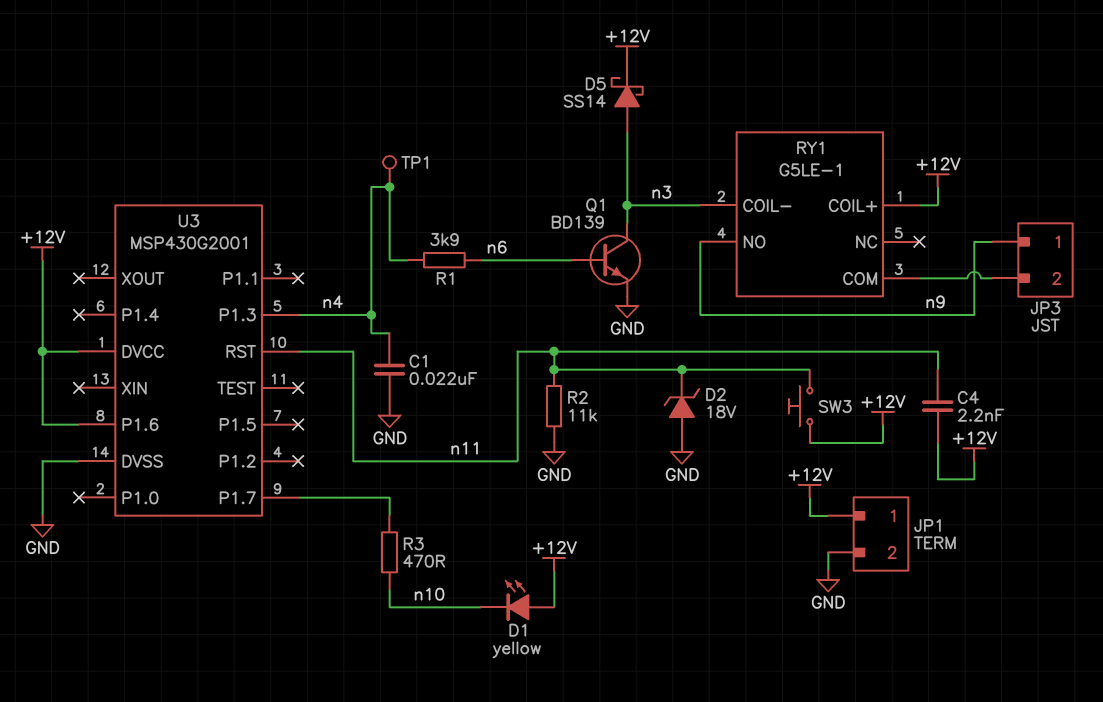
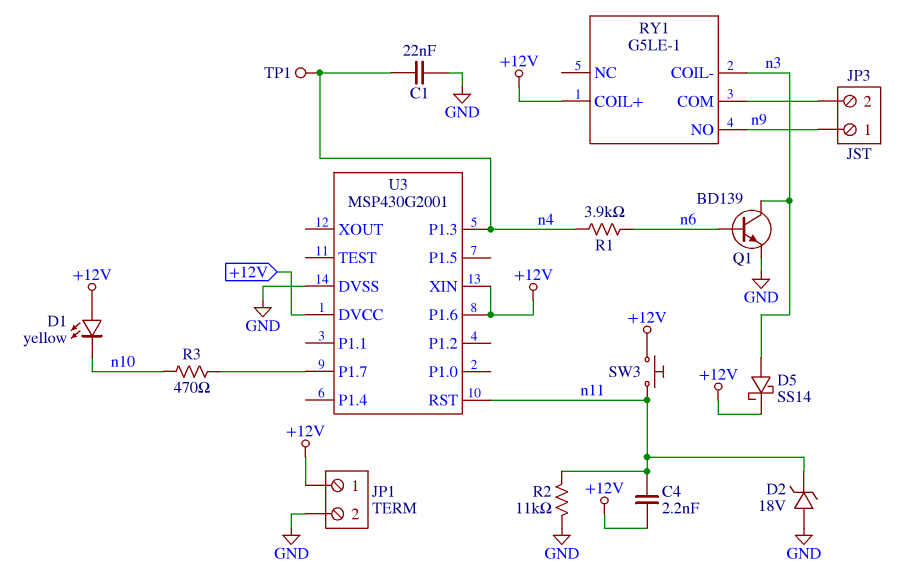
U3 pin XIN: none -> +12V

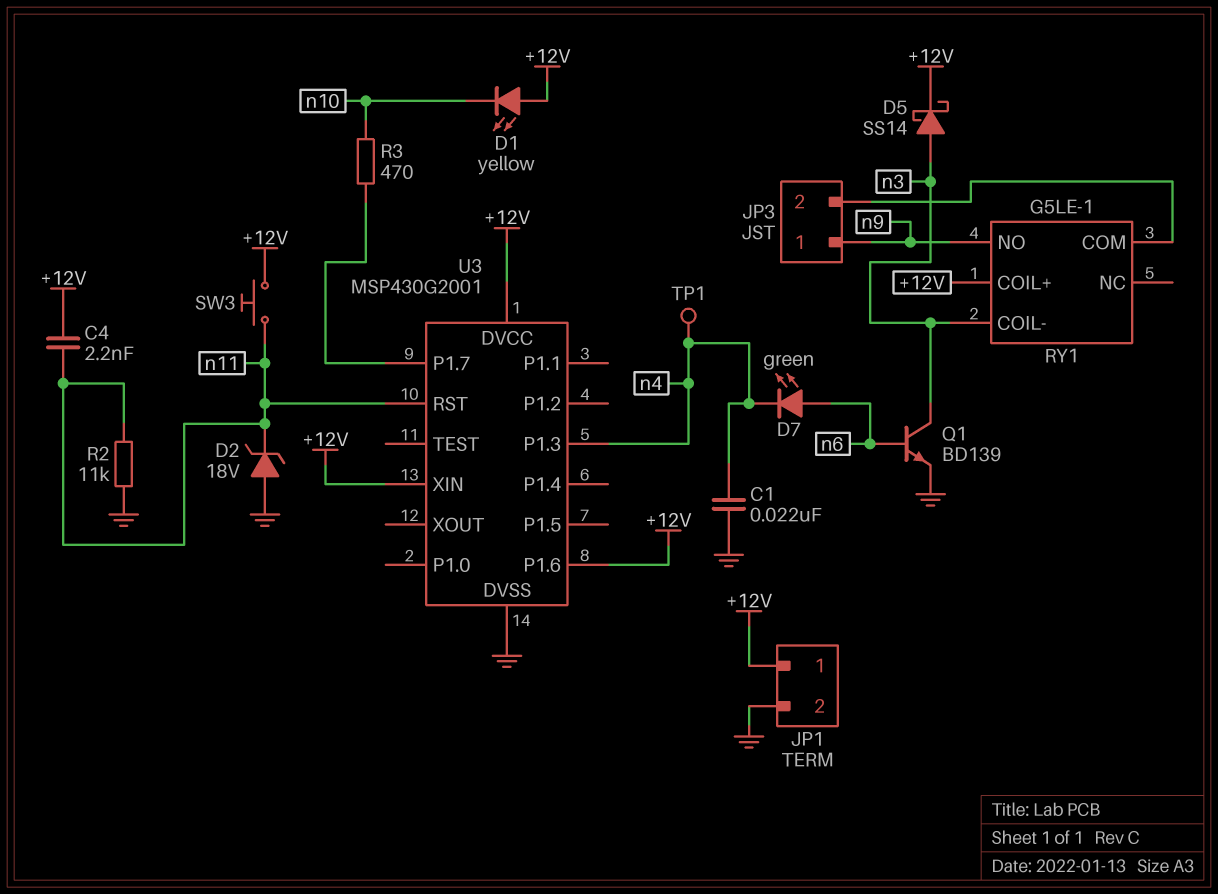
D7: none -> LED green (A n6, K n4)
R1: 3.9k (n4, n6) -> none

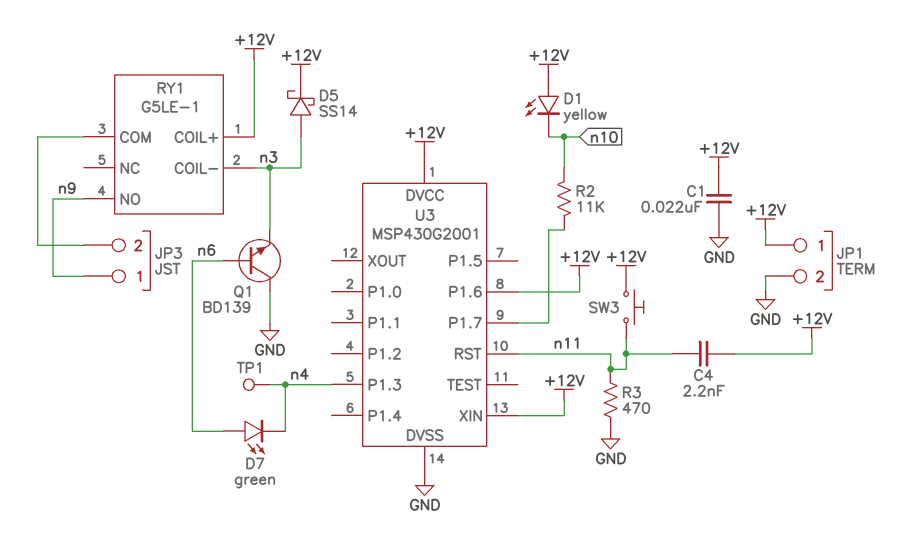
C1: 22nF (GND, n4) -> 22nF (+12V, GND)
D2: zener 18V (A GND, K n11) -> none
Q1: NPN BD139 (B n6, C n3, E GND) -> NPN BD139 (B n6, C GND, E n3)
R2: 11k (GND, n11) -> 11k (U3/P1.7, n10)
R3: 470 (U3/P1.7, n10) -> 470 (GND, n11)

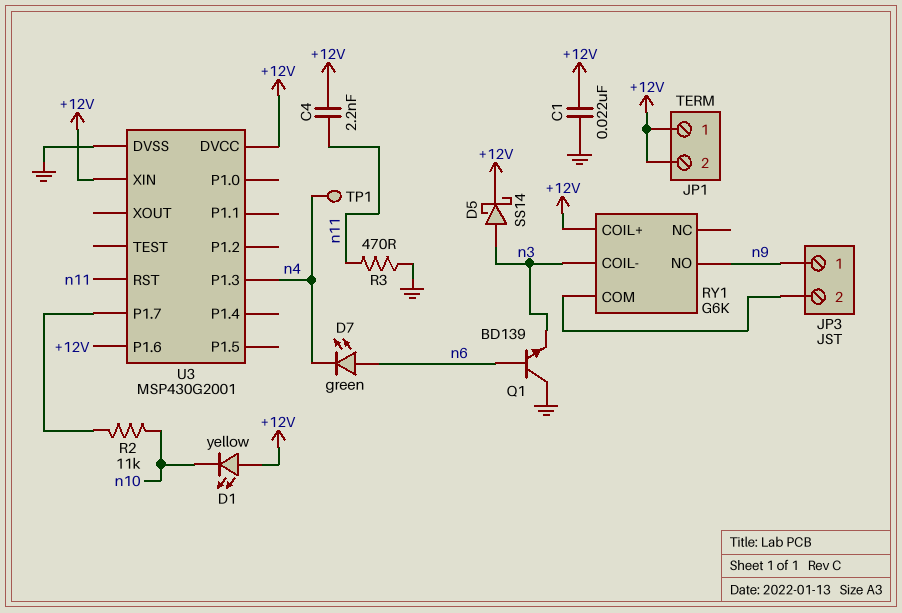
JP1 pin 2: GND -> +12V
RY1: G5LE-1 -> G6K
SW3: button (+12V, n11) -> none

